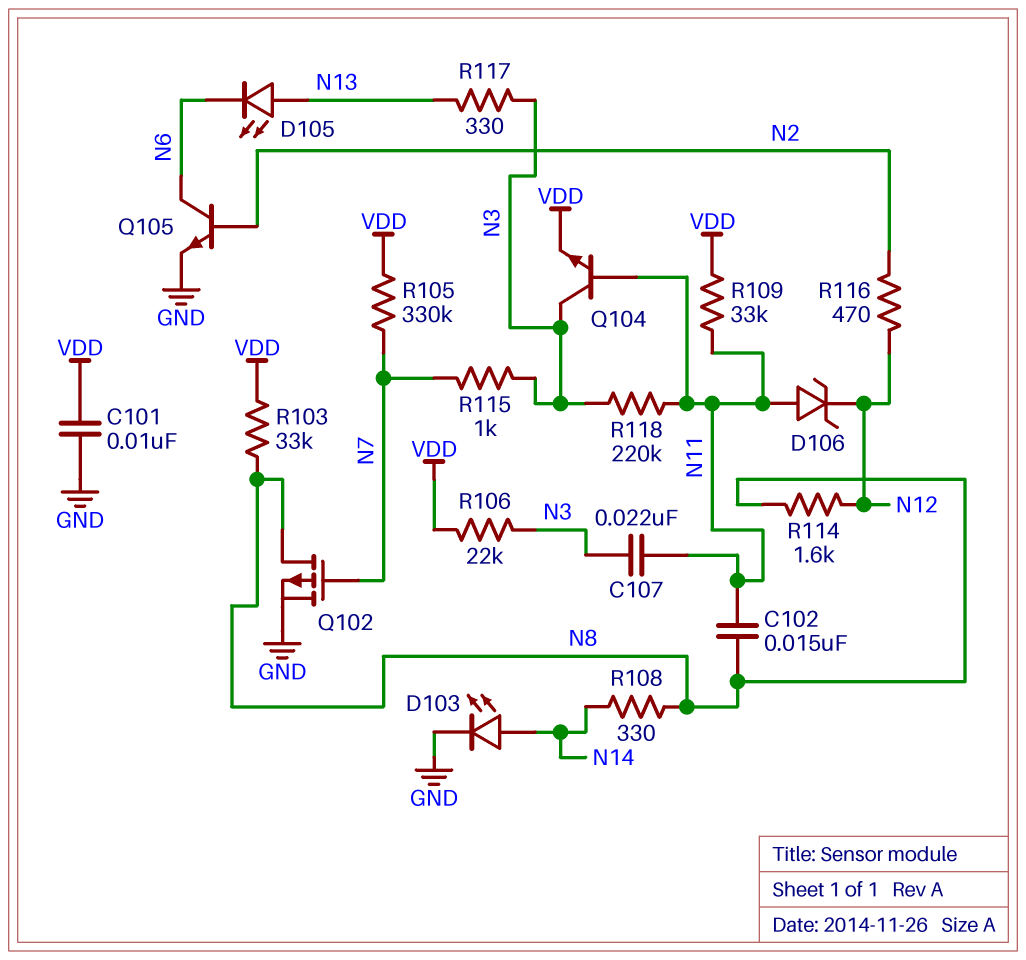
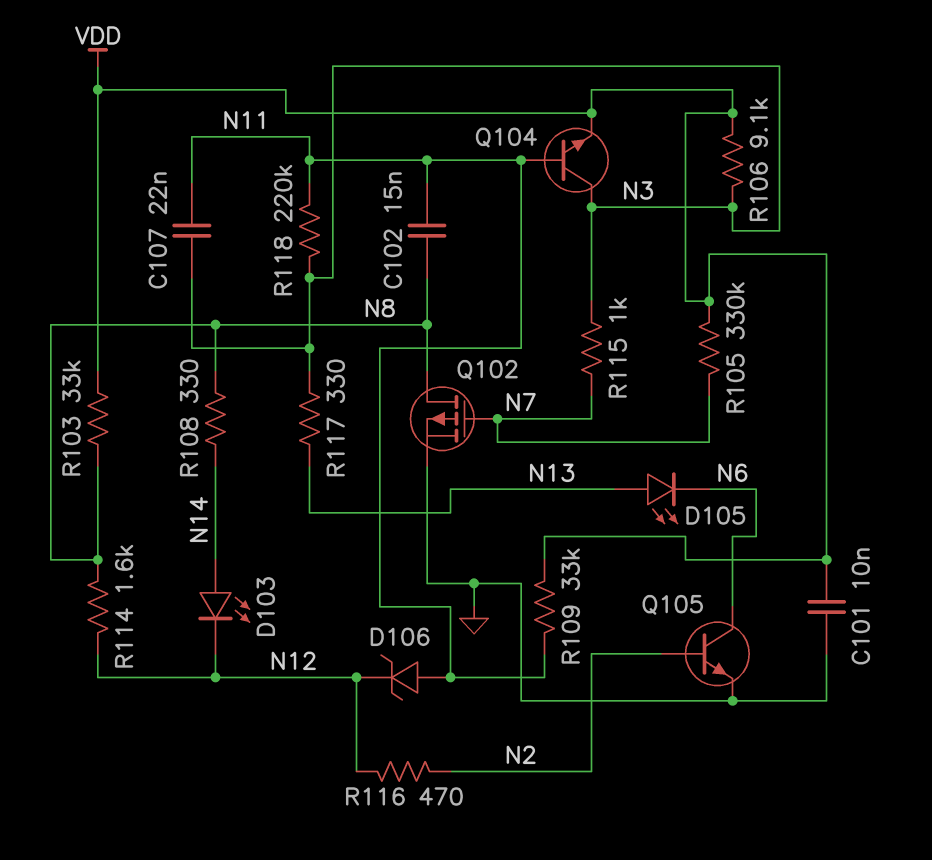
D103: LED (A N14, K GND) -> LED (A N14, K N12)
R106: 22k (N3, VDD) -> 9.1k (N3, VDD)

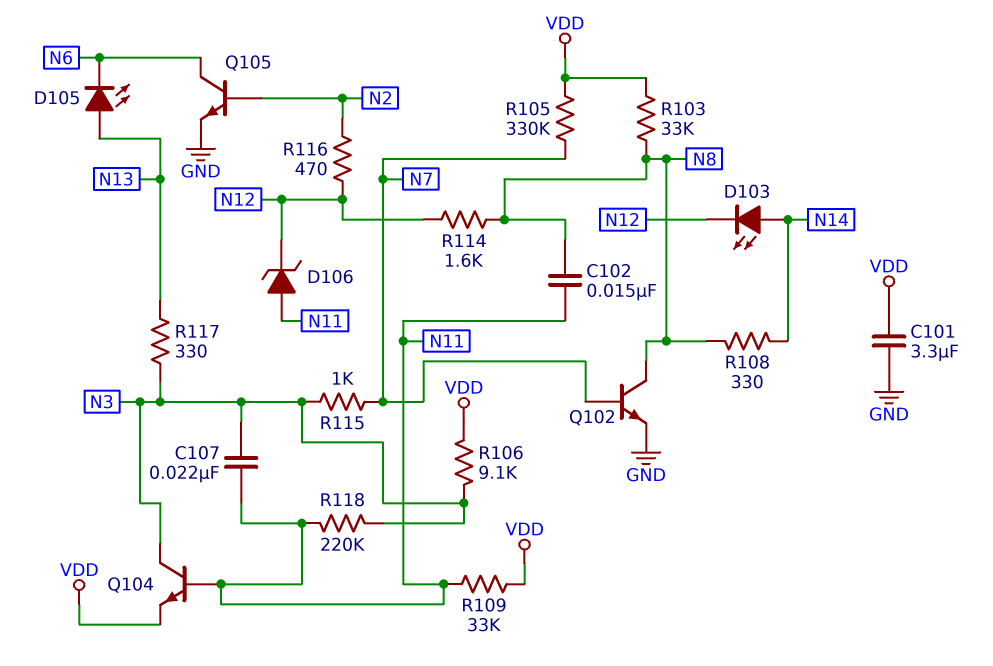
C101: 10nF (GND, VDD) -> 3.3uF (GND, VDD)
Q102: PMOS (G N7, D N8, S GND) -> NPN (B N7, C N8, E GND)

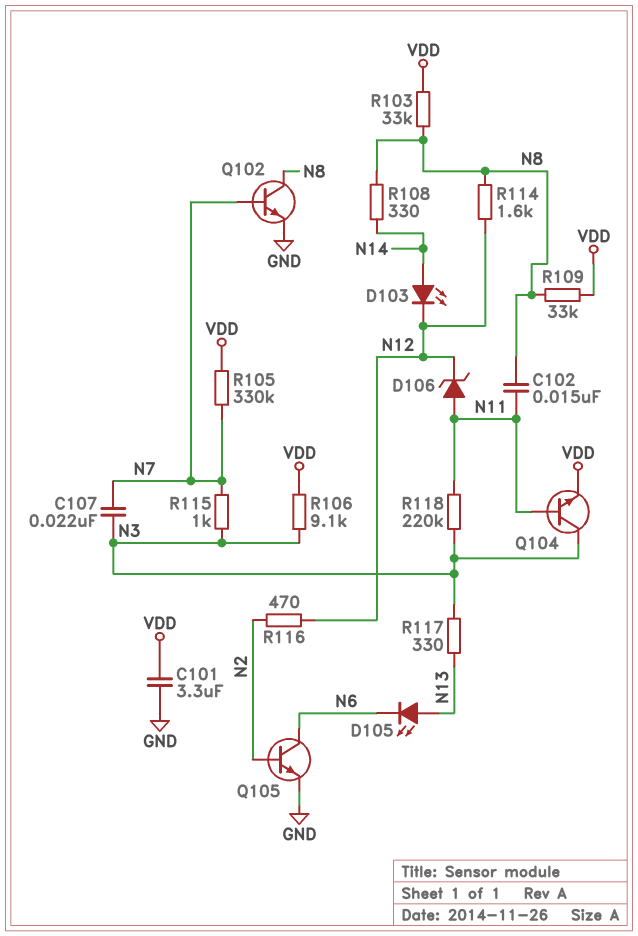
C107: 22nF (N3, N11) -> 22nF (N3, N7)
R109: 33k (N11, VDD) -> 33k (N8, VDD)

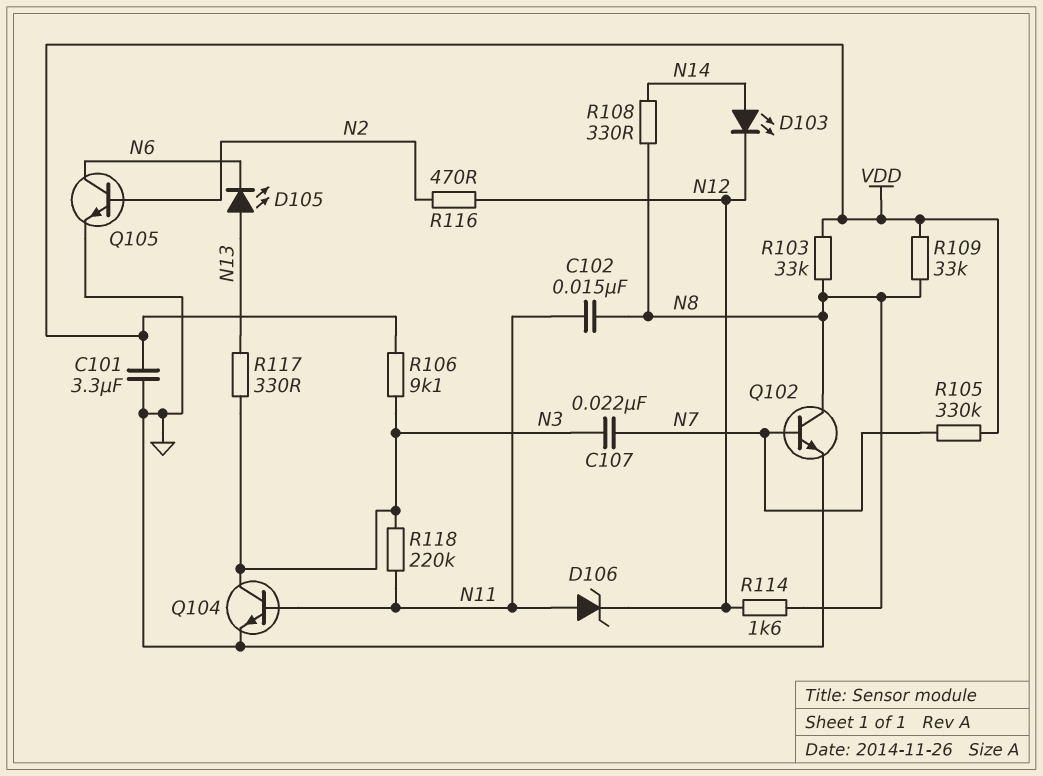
Q104: NPN (B N11, C N3, E VDD) -> NPN (B N11, C N3, E GND)
R115: 1k (N3, N7) -> none

